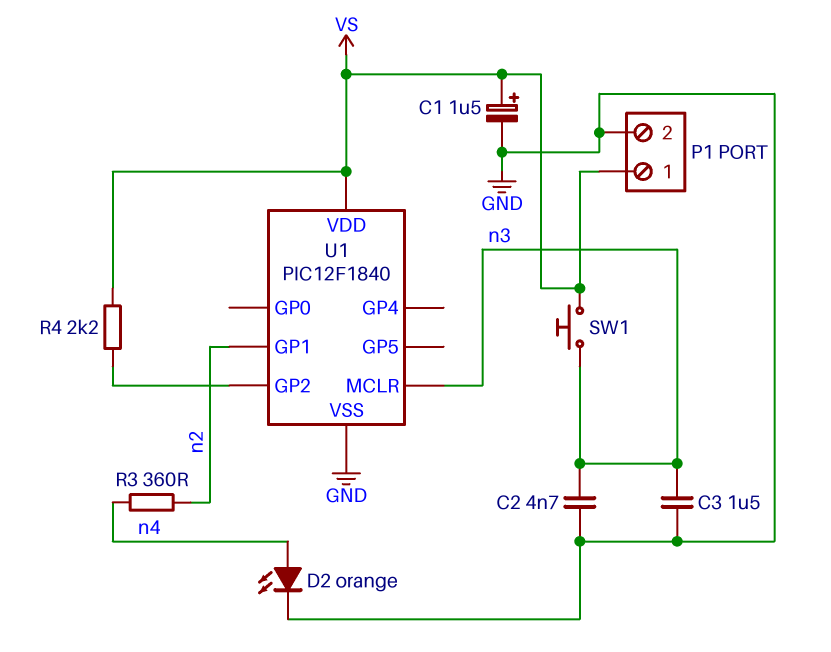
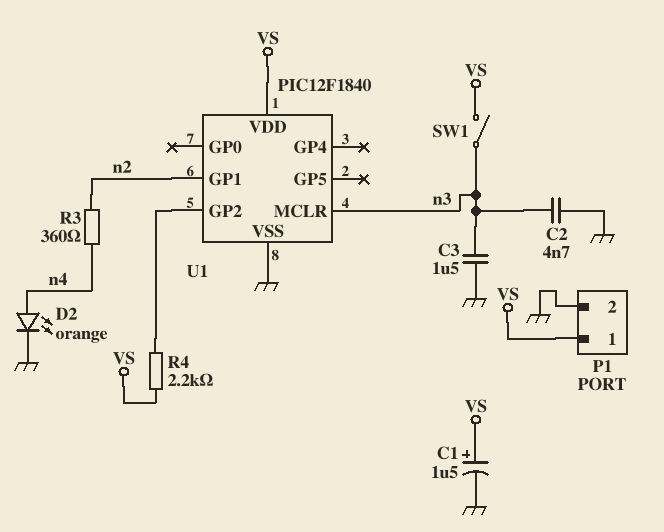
SW1: button (VS, n3) -> switch (VS, n3)

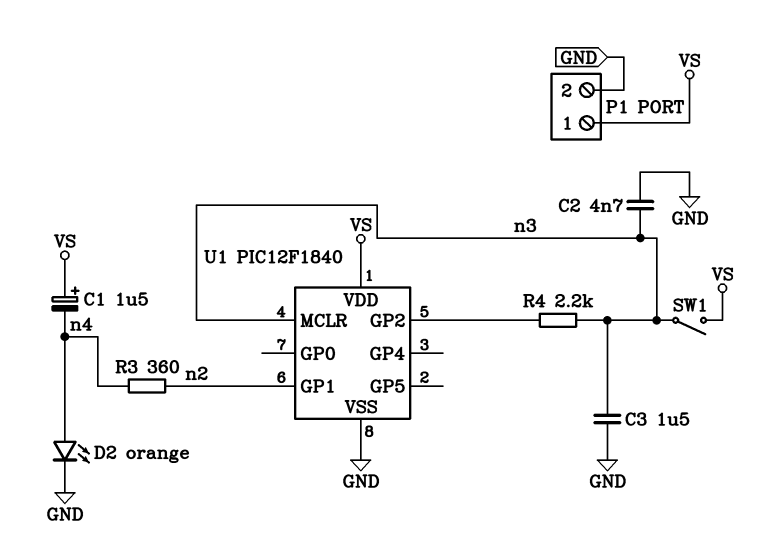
C1: 1.5uF (plus VS, minus GND) -> 1.5uF (plus VS, minus n4)
R4: 2.2k (U1/GP2, VS) -> 2.2k (U1/GP2, n3)

